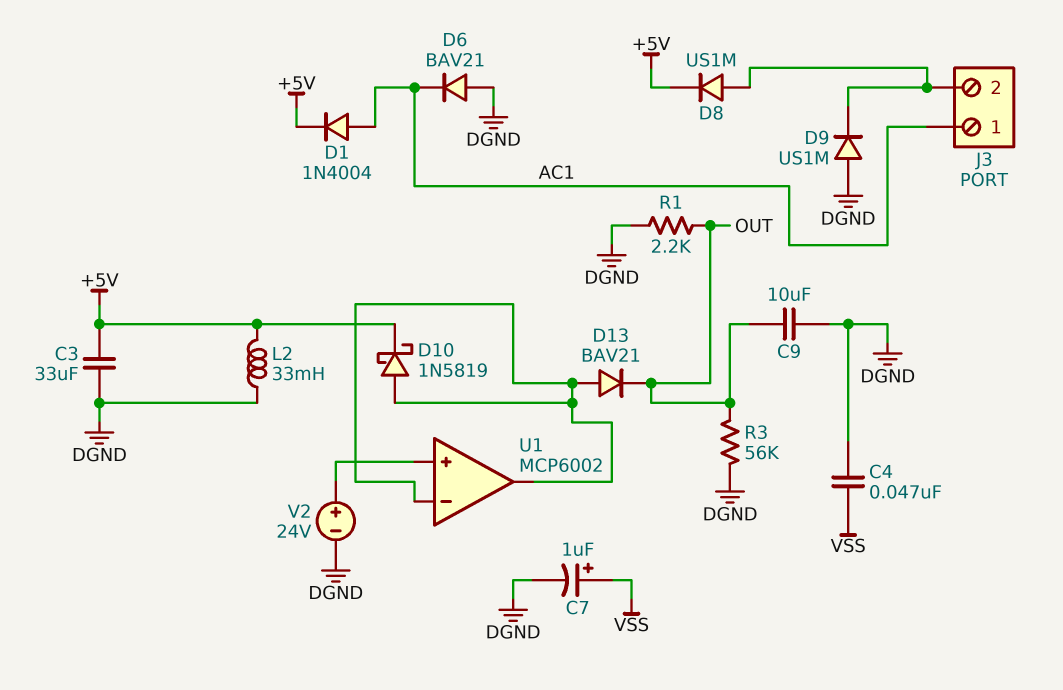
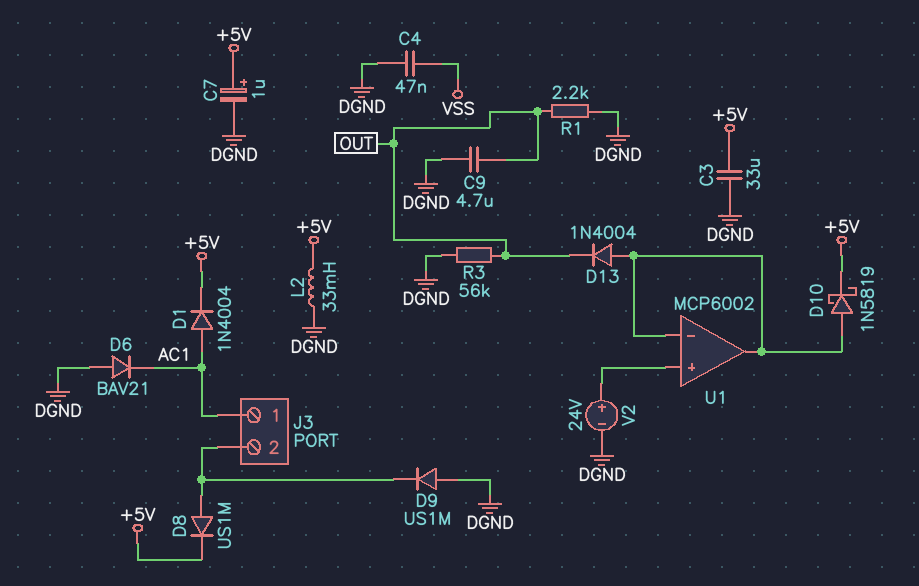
C7: 1uF (plus VSS, minus DGND) -> 1uF (plus +5V, minus DGND)
C9: 10uF (DGND, OUT) -> 4.7uF (DGND, OUT)
D13: diode BAV21 (A U1/in-, K OUT) -> diode 1N4004 (A U1/in-, K OUT)

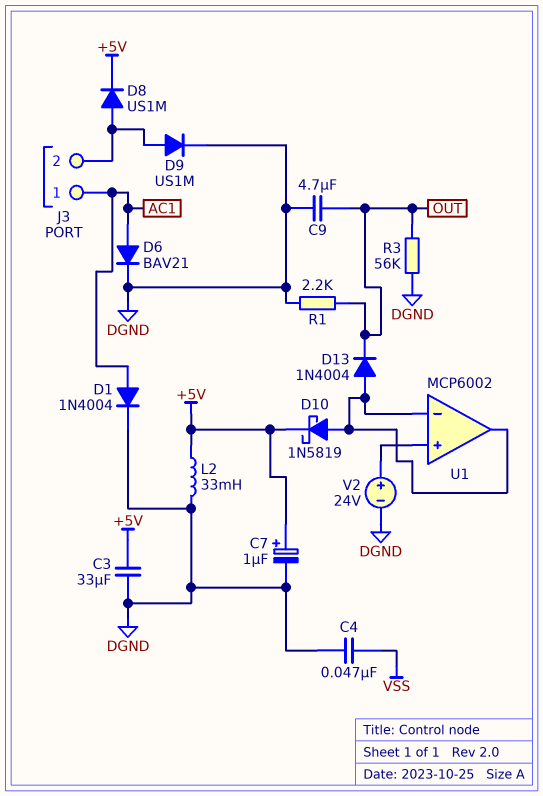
D1: diode 1N4004 (A AC1, K +5V) -> diode 1N4004 (A AC1, K DGND)
D6: diode BAV21 (A DGND, K AC1) -> diode BAV21 (A AC1, K DGND)
D9: diode US1M (A DGND, K J3/2) -> diode US1M (A J3/2, K DGND)

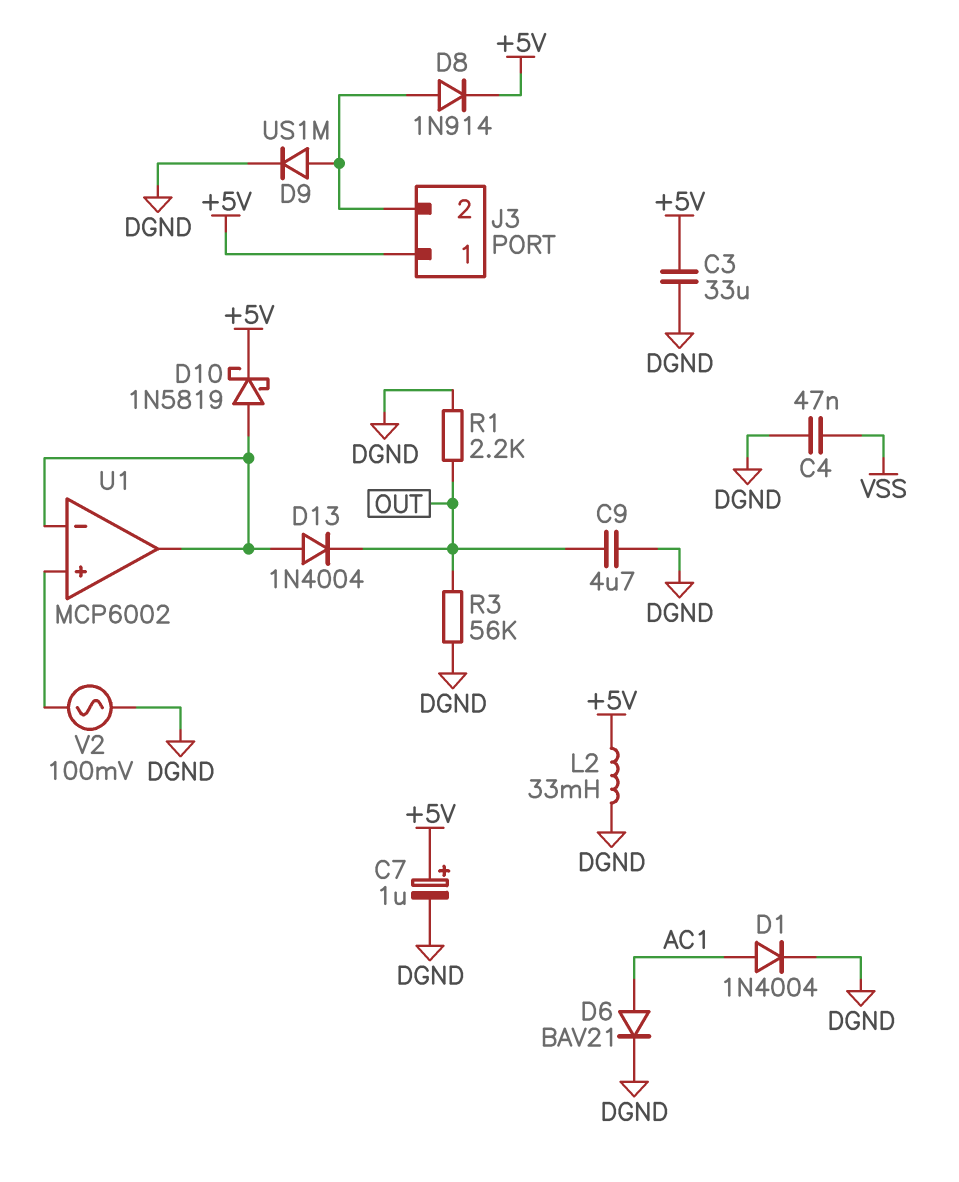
D8: diode US1M (A J3/2, K +5V) -> diode 1N914 (A J3/2, K +5V)
J3 pin 1: AC1 -> +5V
V2: 24V (plus U1/in+, minus DGND) -> AC 100mV (DGND, U1/in+)

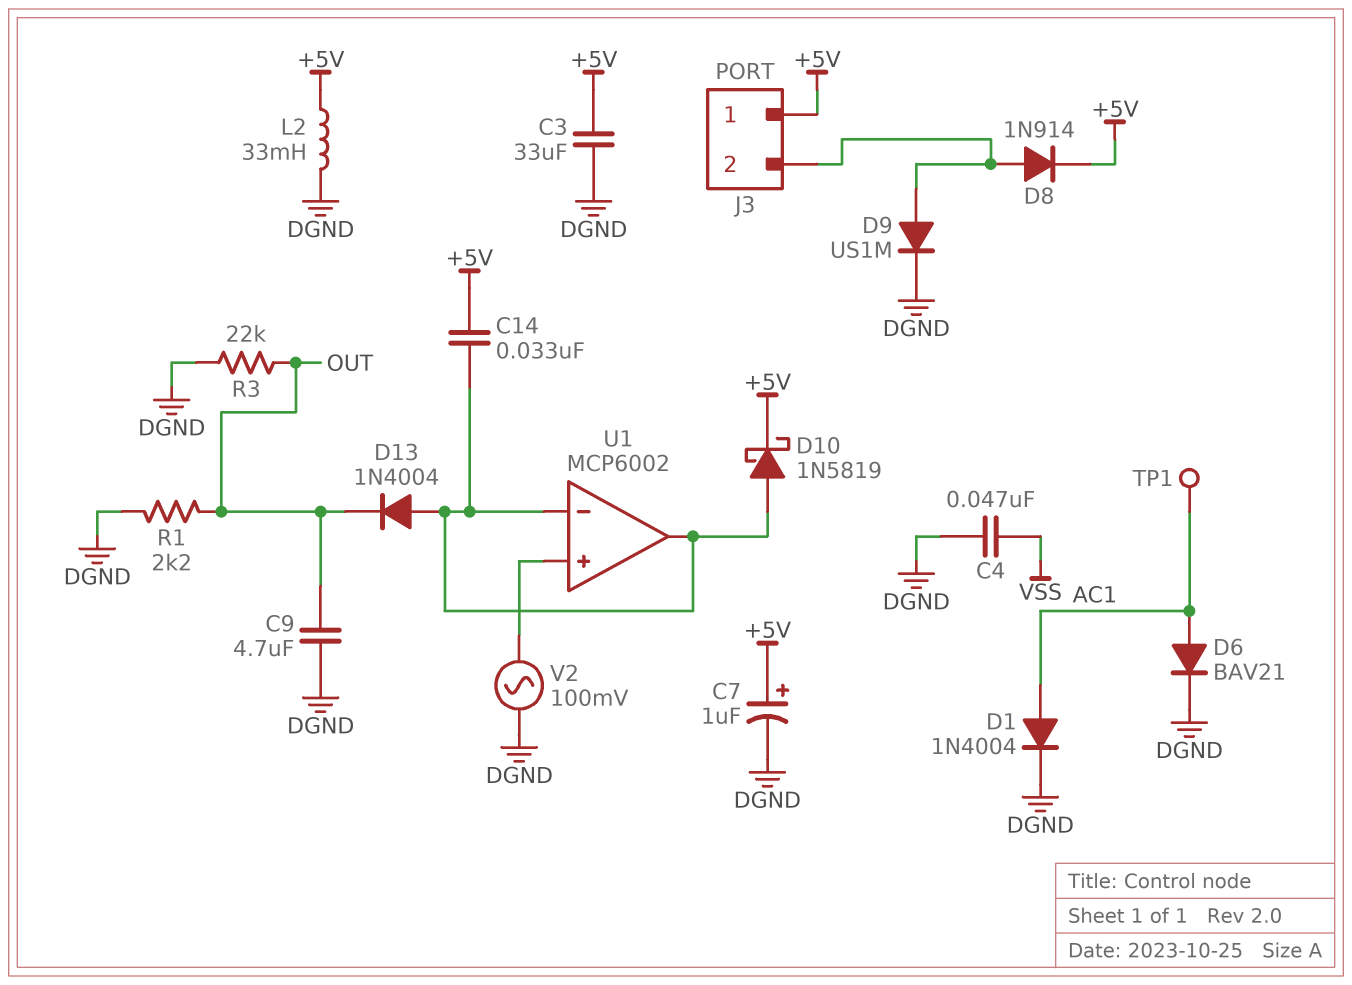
C14: none -> 33nF (+5V, U1/in-)
R3: 56k (DGND, OUT) -> 22k (DGND, OUT)
TP1: none -> test point (AC1)

